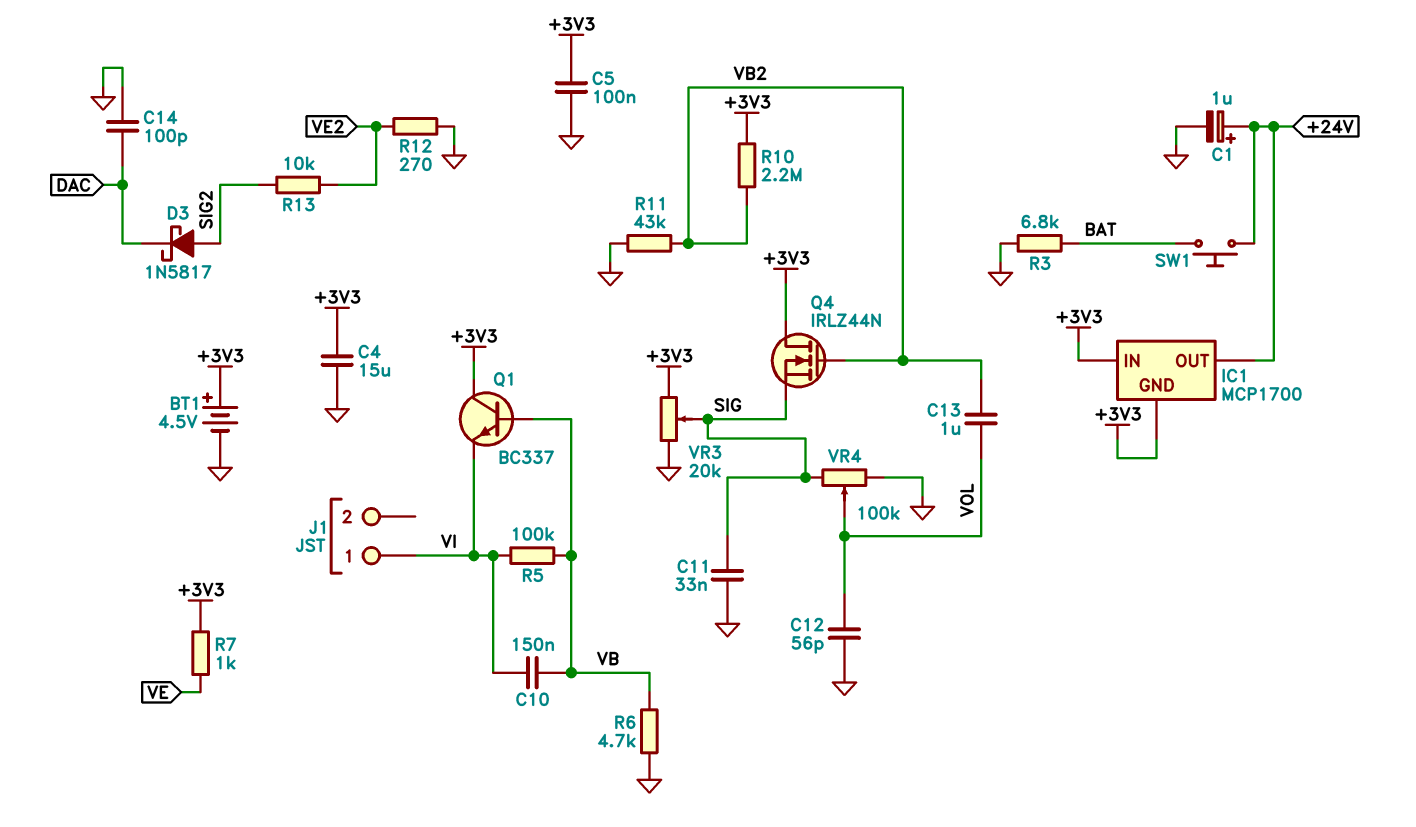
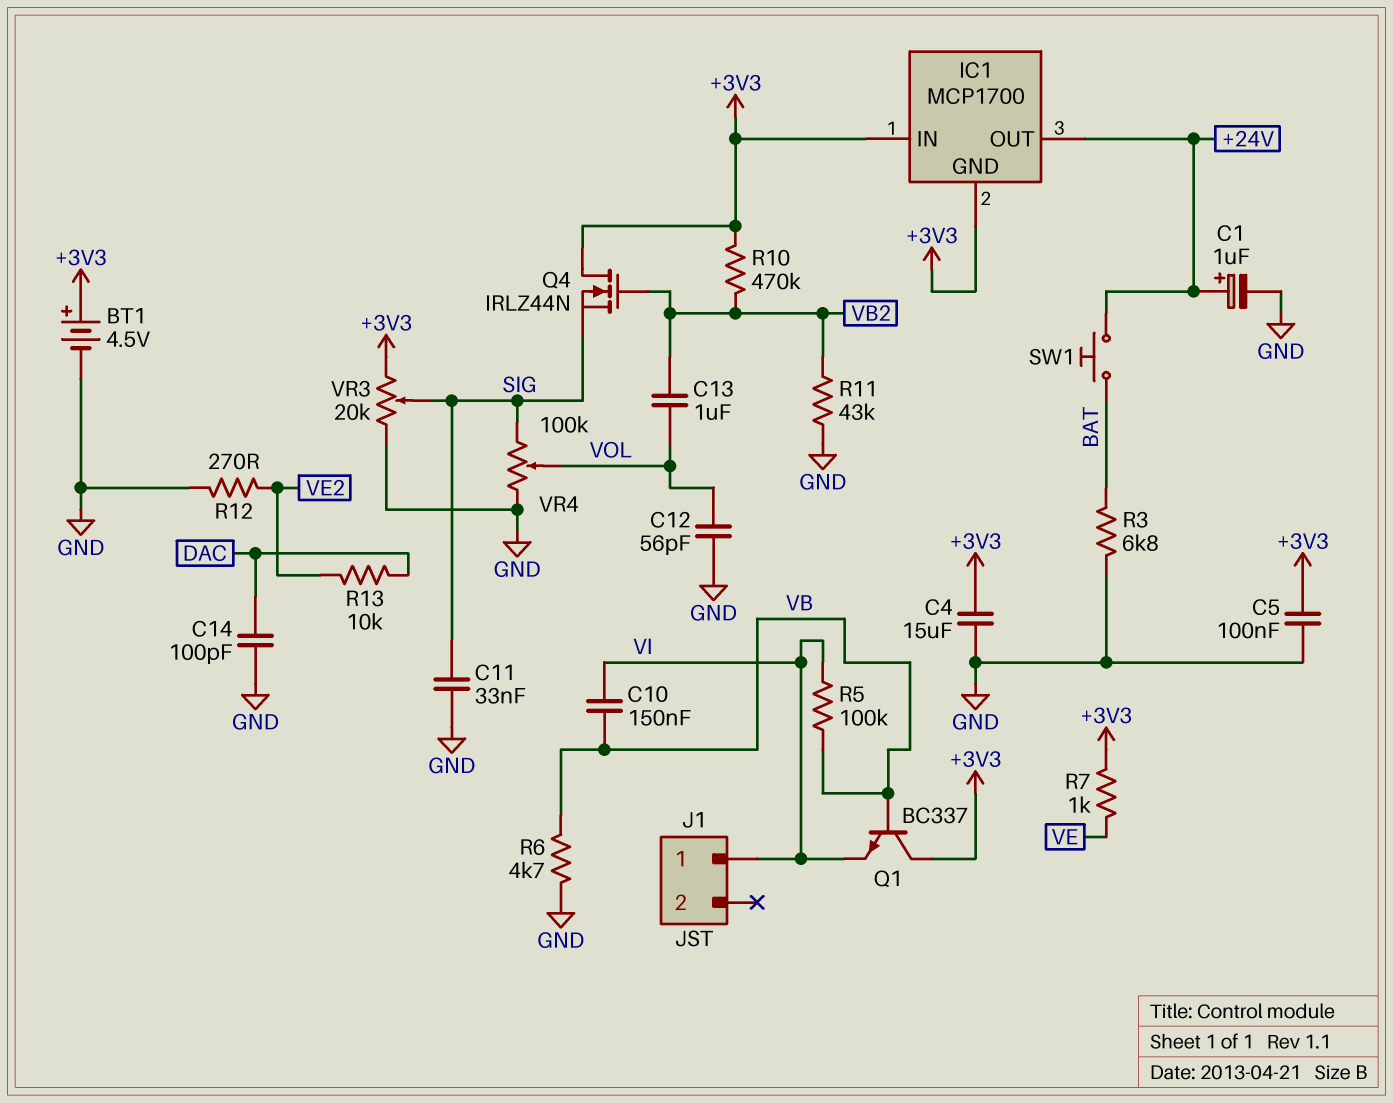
D3: schottky 1N5817 (A SIG2, K DAC) -> none
R10: 2.2M (+3V3, VB2) -> 470k (+3V3, VB2)
R13: 10k (SIG2, VE2) -> 10k (DAC, VE2)

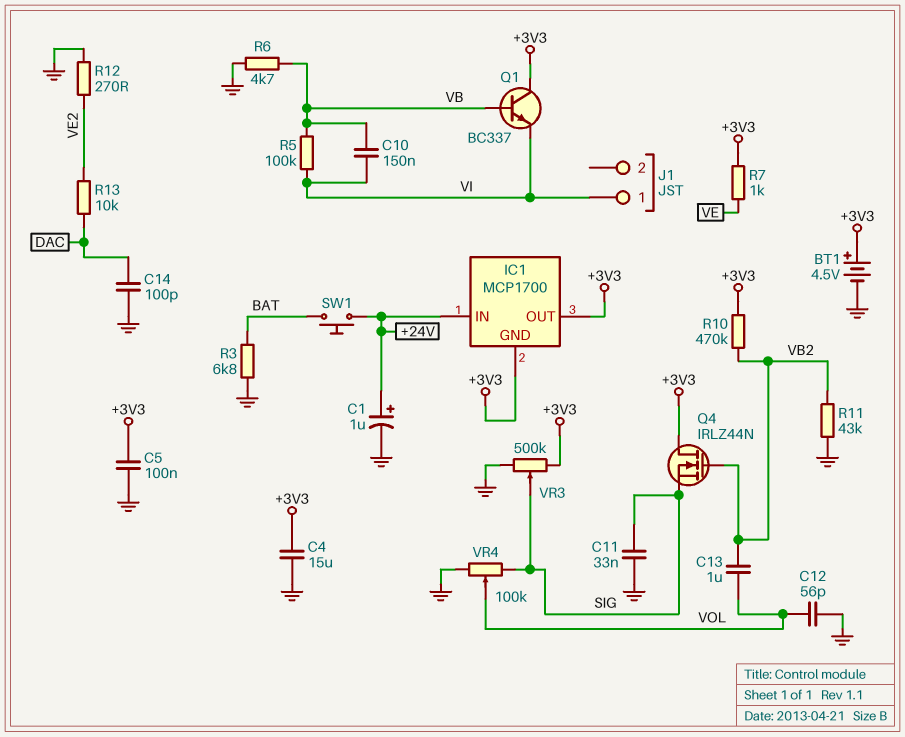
IC1 pin IN: +3V3 -> +24V
IC1 pin OUT: +24V -> +3V3
VR3: 20k (+3V3, GND, wiper SIG) -> 500k (+3V3, GND, wiper SIG)

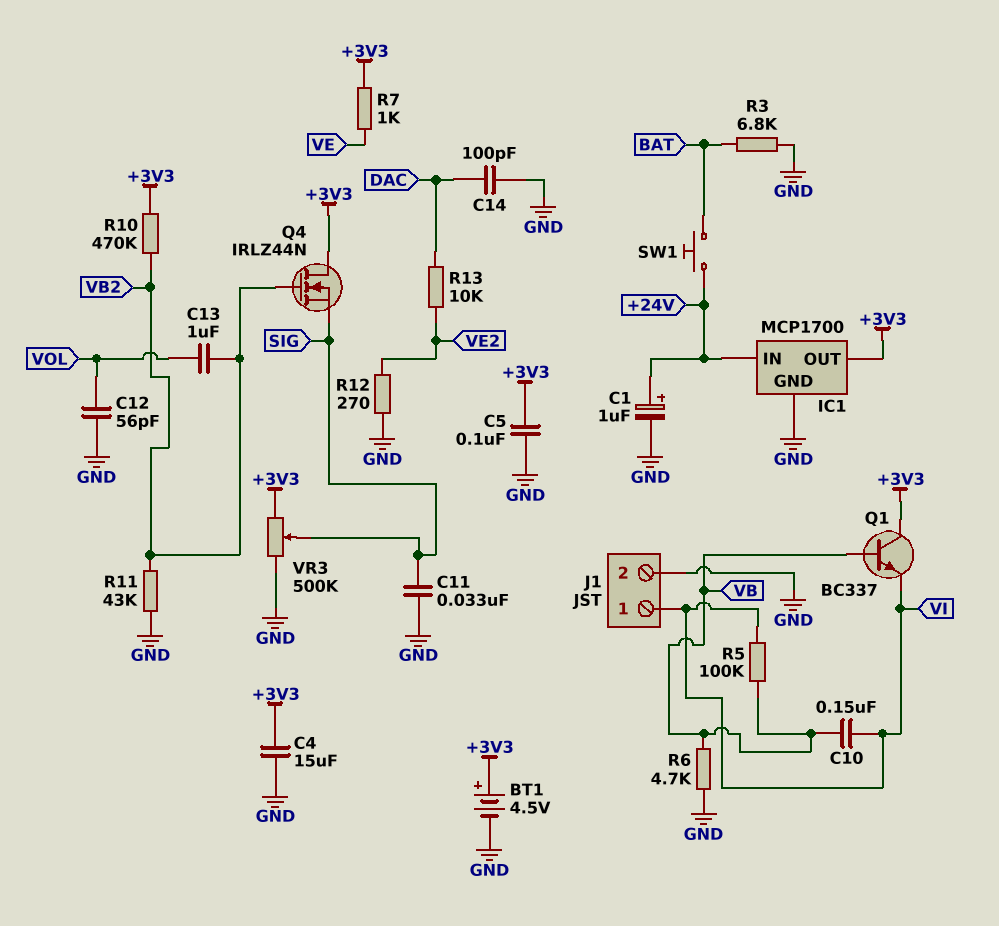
IC1 pin GND: +3V3 -> GND
J1 pin 2: none -> GND
VR4: 100k (GND, SIG, wiper VOL) -> none

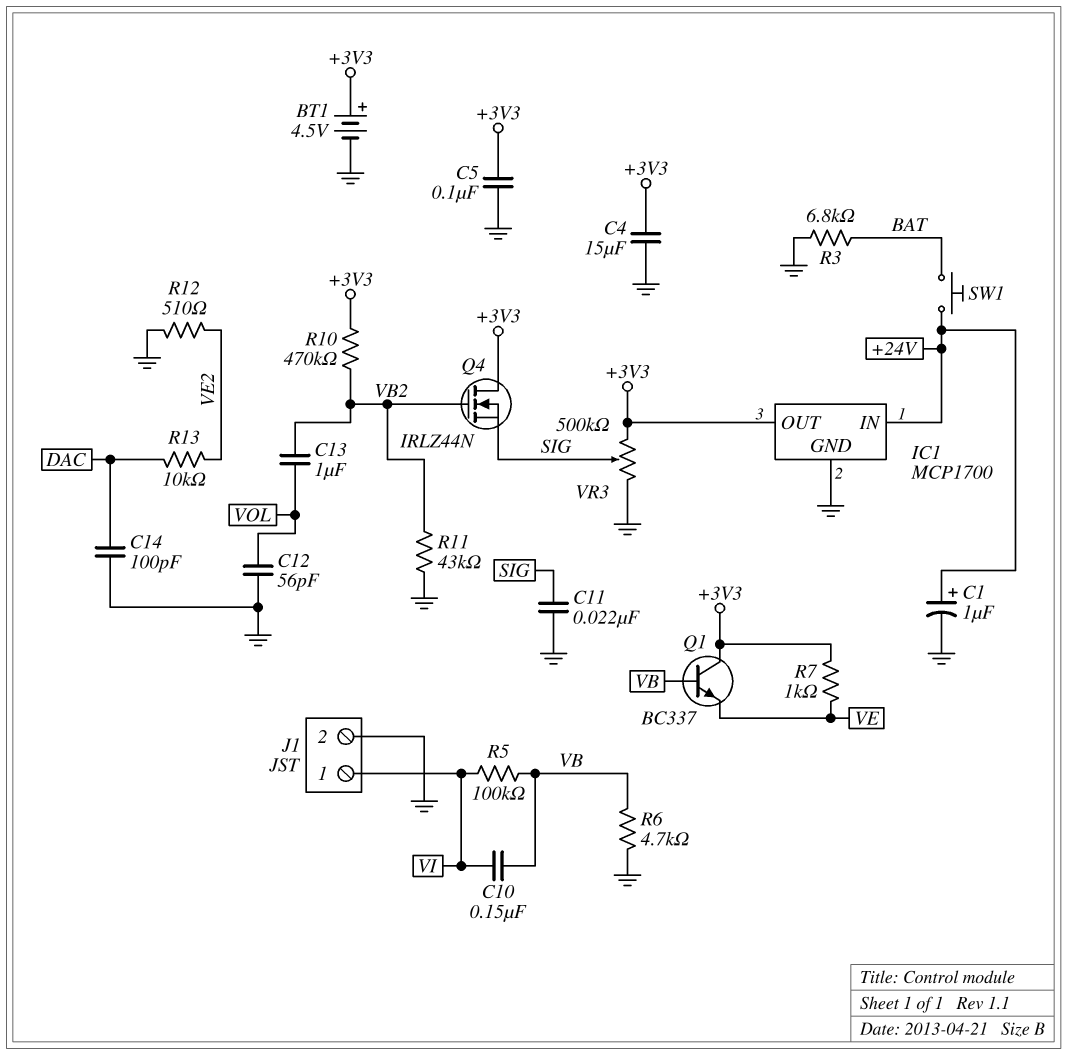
C11: 33nF (GND, SIG) -> 22nF (GND, SIG)
Q1: NPN BC337 (B VB, C +3V3, E VI) -> NPN BC337 (B VB, C +3V3, E VE)
R12: 270 (GND, VE2) -> 510 (GND, VE2)

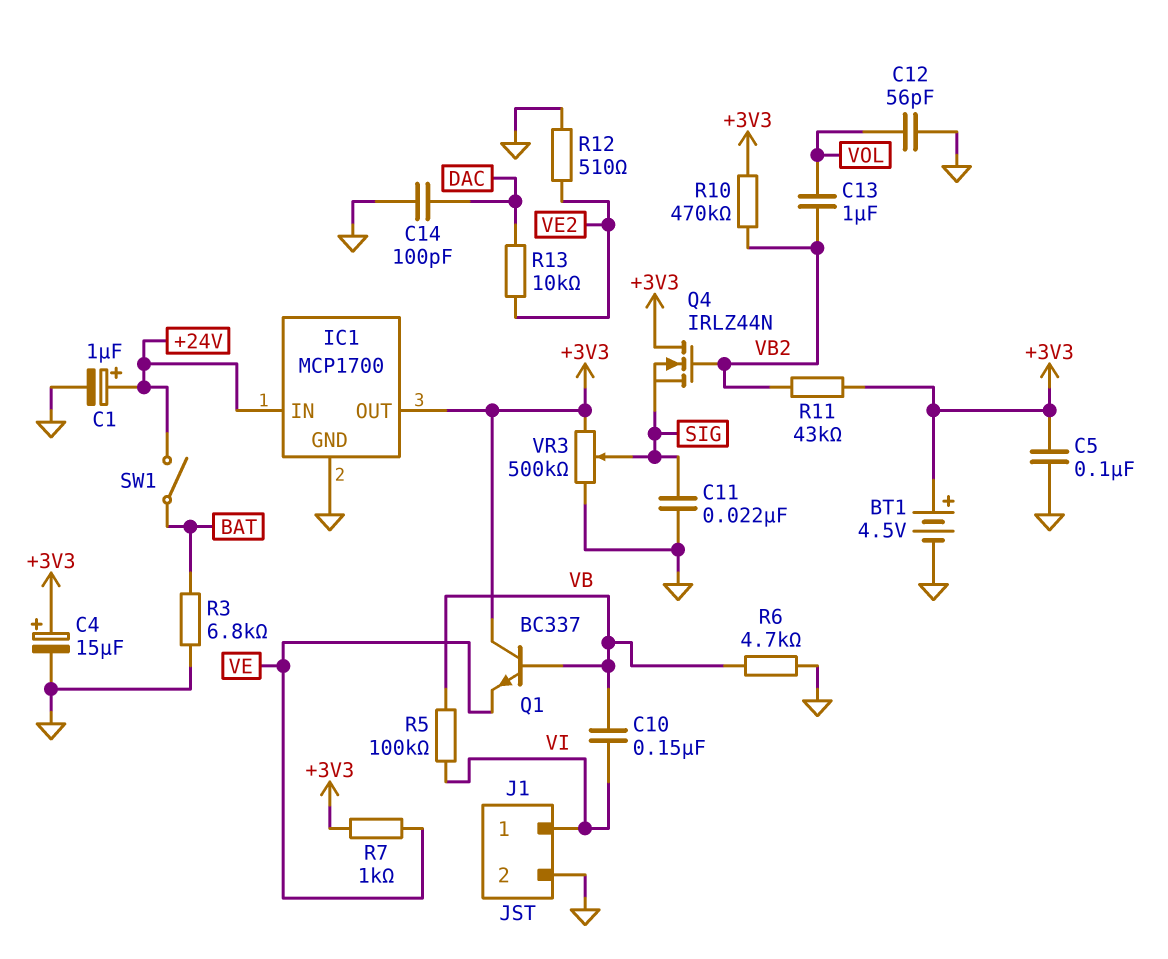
C4: 15uF (+3V3, GND) -> 15uF (plus +3V3, minus GND)
R11: 43k (GND, VB2) -> 43k (+3V3, VB2)
SW1: button (+24V, BAT) -> switch (+24V, BAT)

